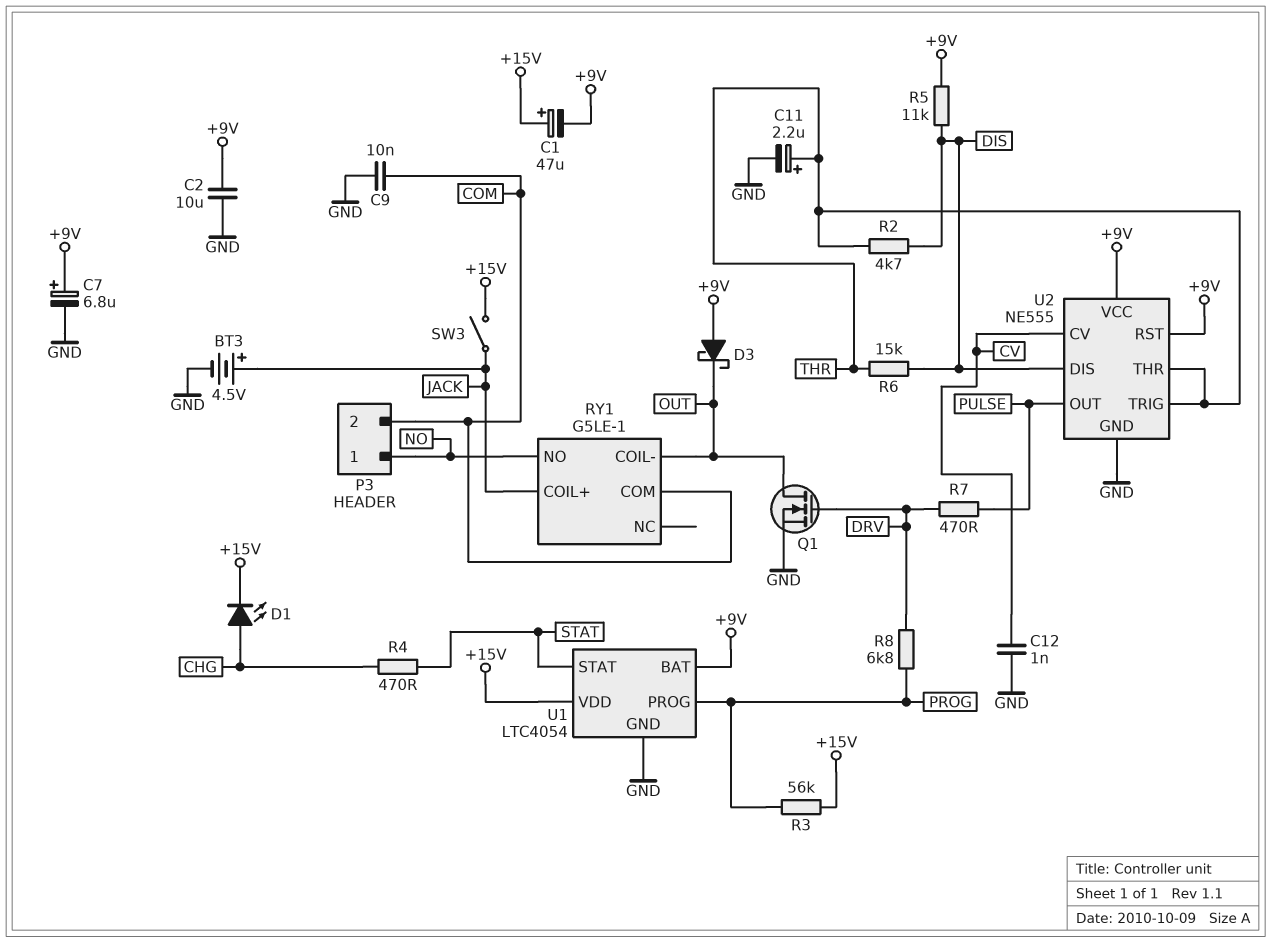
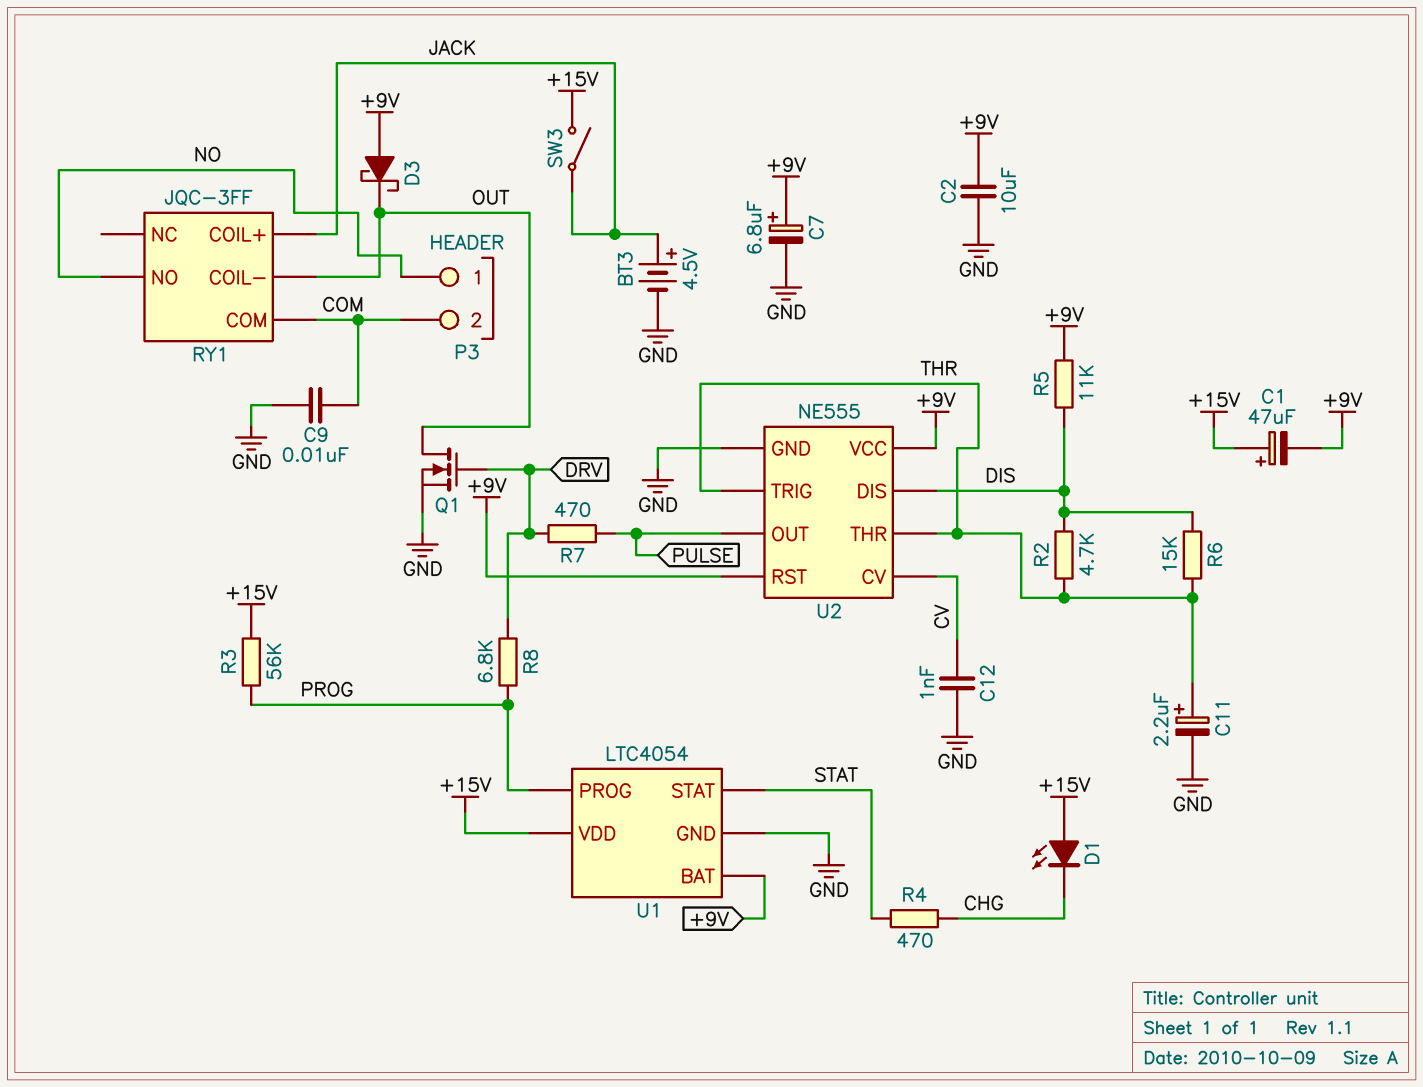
D1: LED (A CHG, K +15V) -> LED (A +15V, K CHG)
RY1: G5LE-1 -> JQC-3FF

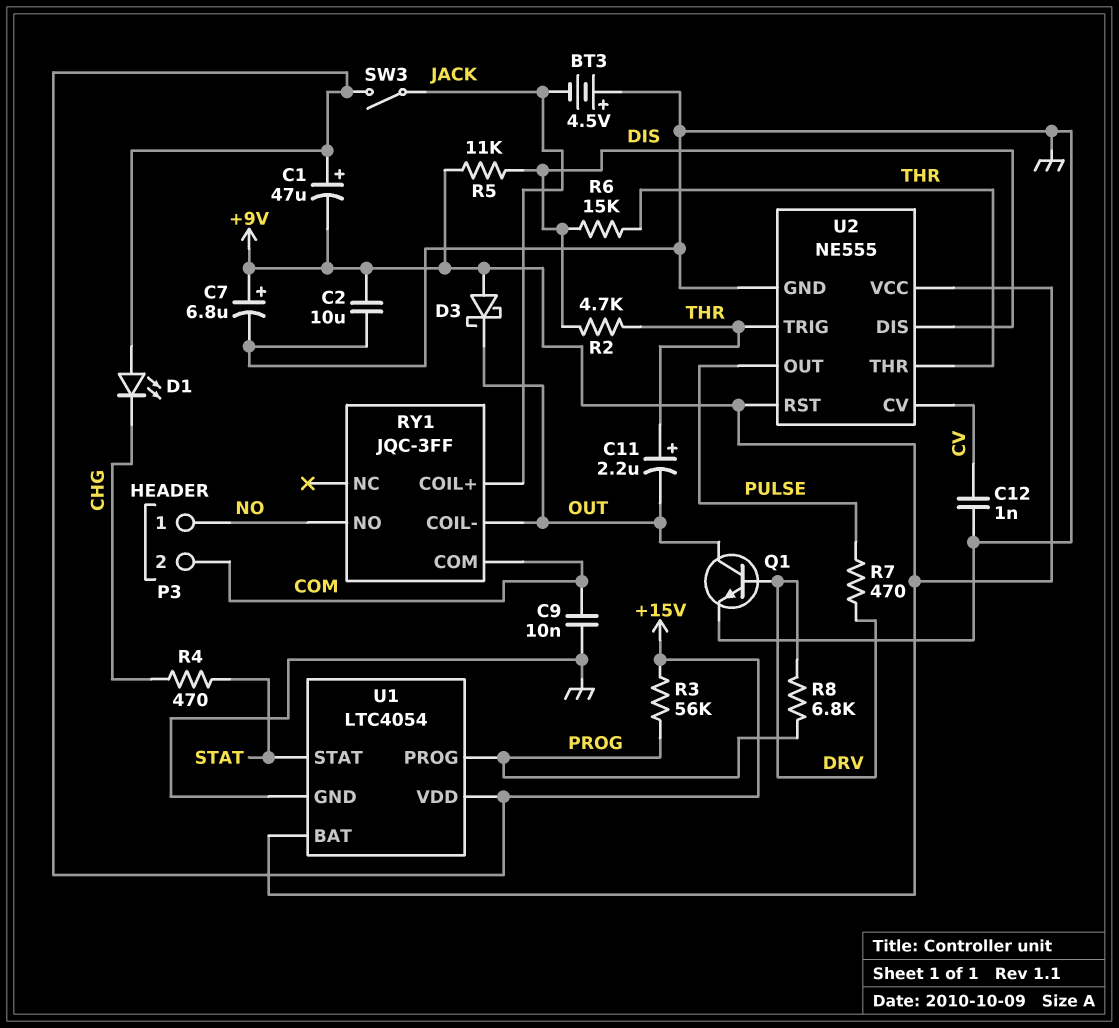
BT3: 4.5V (plus JACK, minus GND) -> 4.5V (plus GND, minus JACK)
C11: 2.2uF (plus THR, minus GND) -> 2.2uF (plus THR, minus OUT)
Q1: NMOS (G DRV, D OUT, S GND) -> NPN (B DRV, C OUT, E GND)

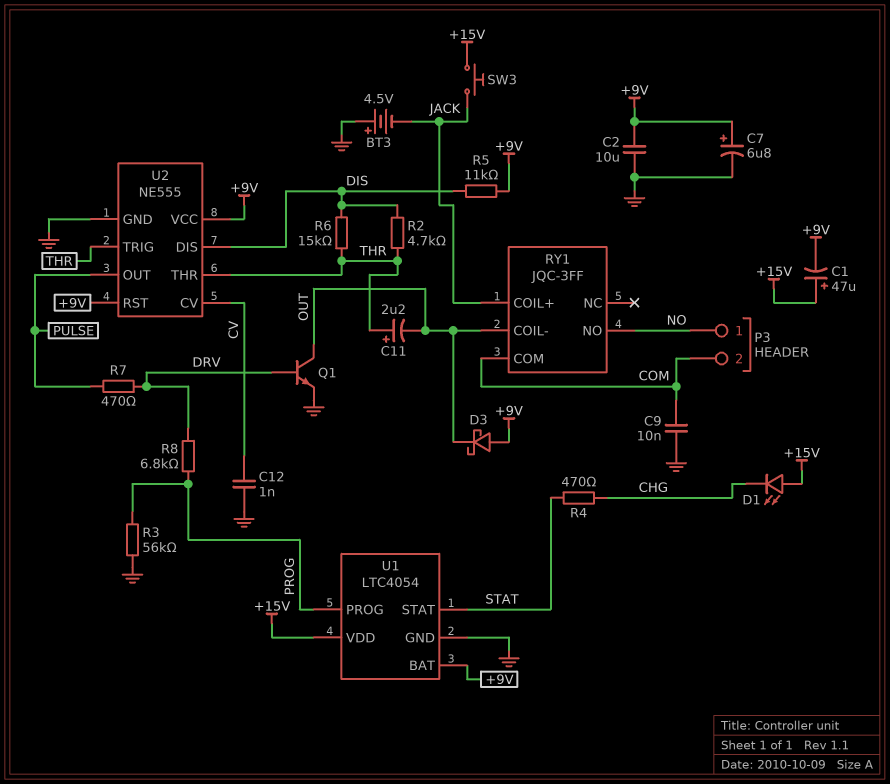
R3: 56k (+15V, PROG) -> 56k (GND, PROG)
SW3: switch (+15V, JACK) -> button (+15V, JACK)

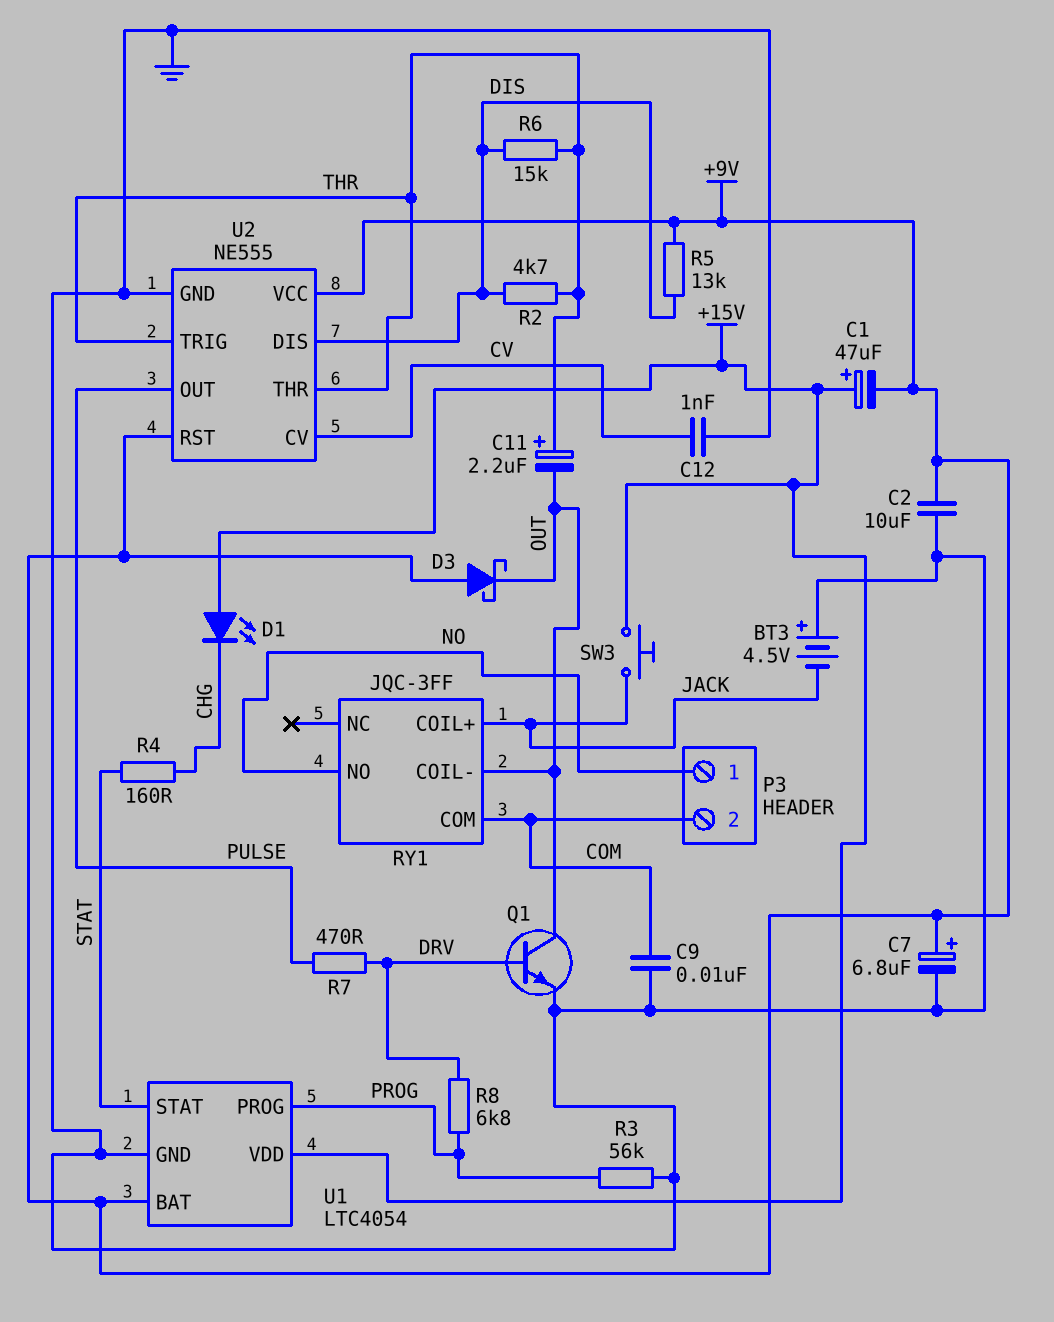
R4: 470 (CHG, STAT) -> 160 (CHG, STAT)
R5: 11k (+9V, DIS) -> 13k (+9V, DIS)

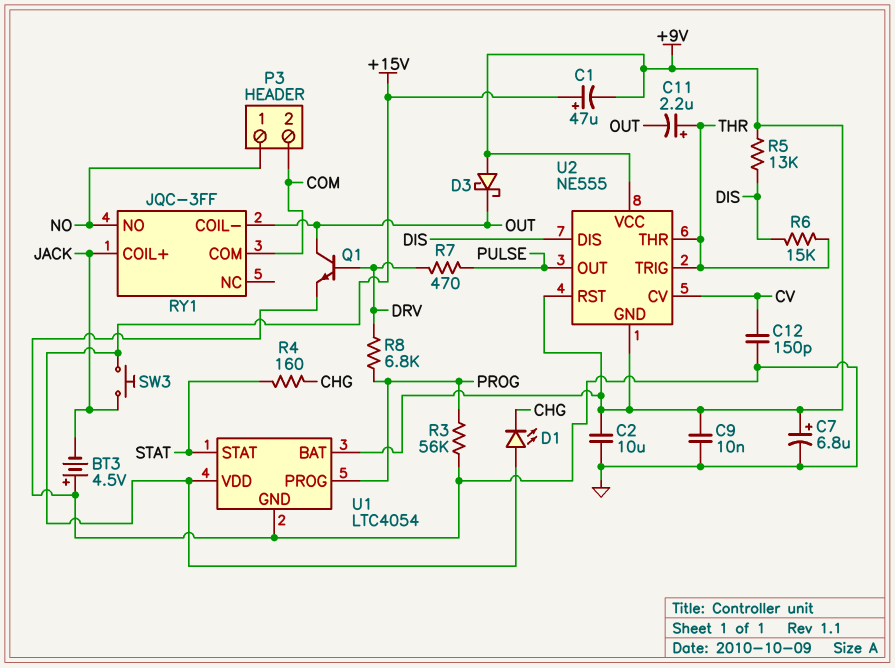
C9: 10nF (COM, GND) -> 10nF (+9V, GND)
C12: 1nF (CV, GND) -> 150pF (CV, GND)
R2: 4.7k (DIS, THR) -> none
U2 pin GND: GND -> +9V

